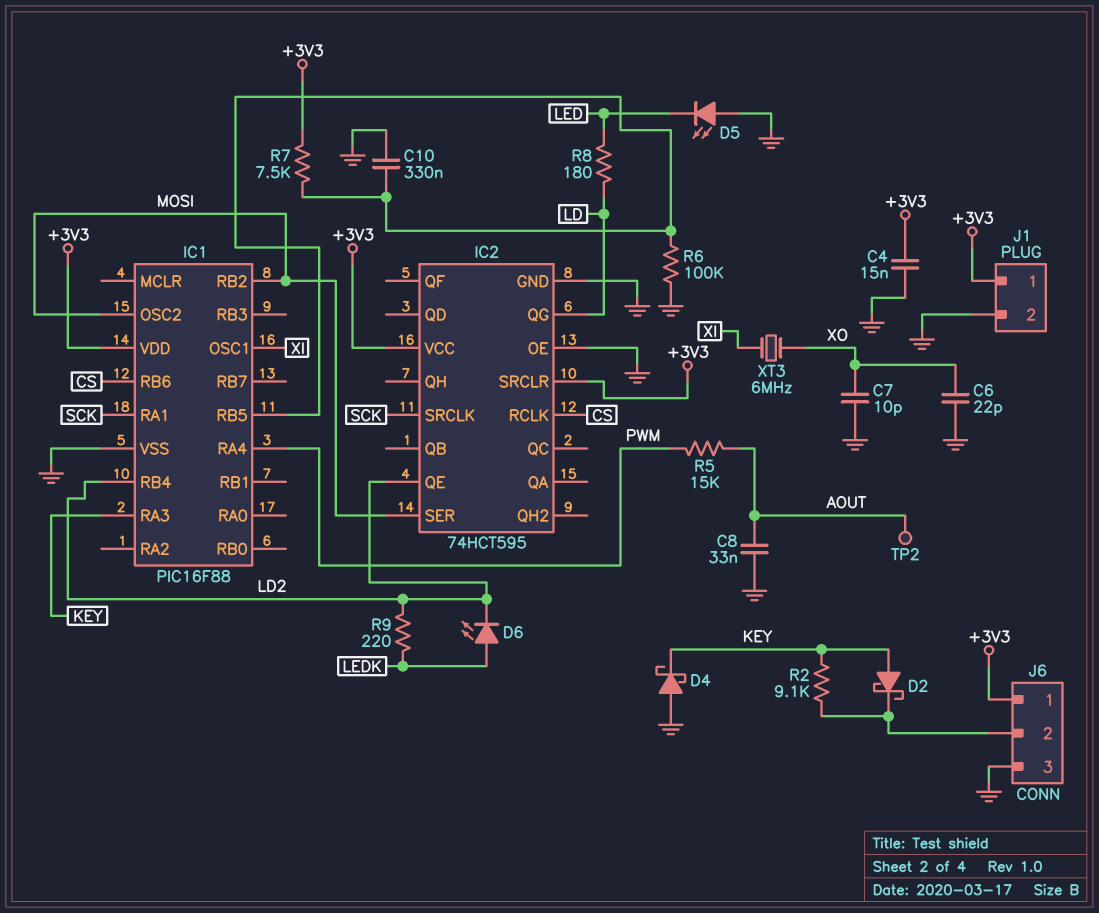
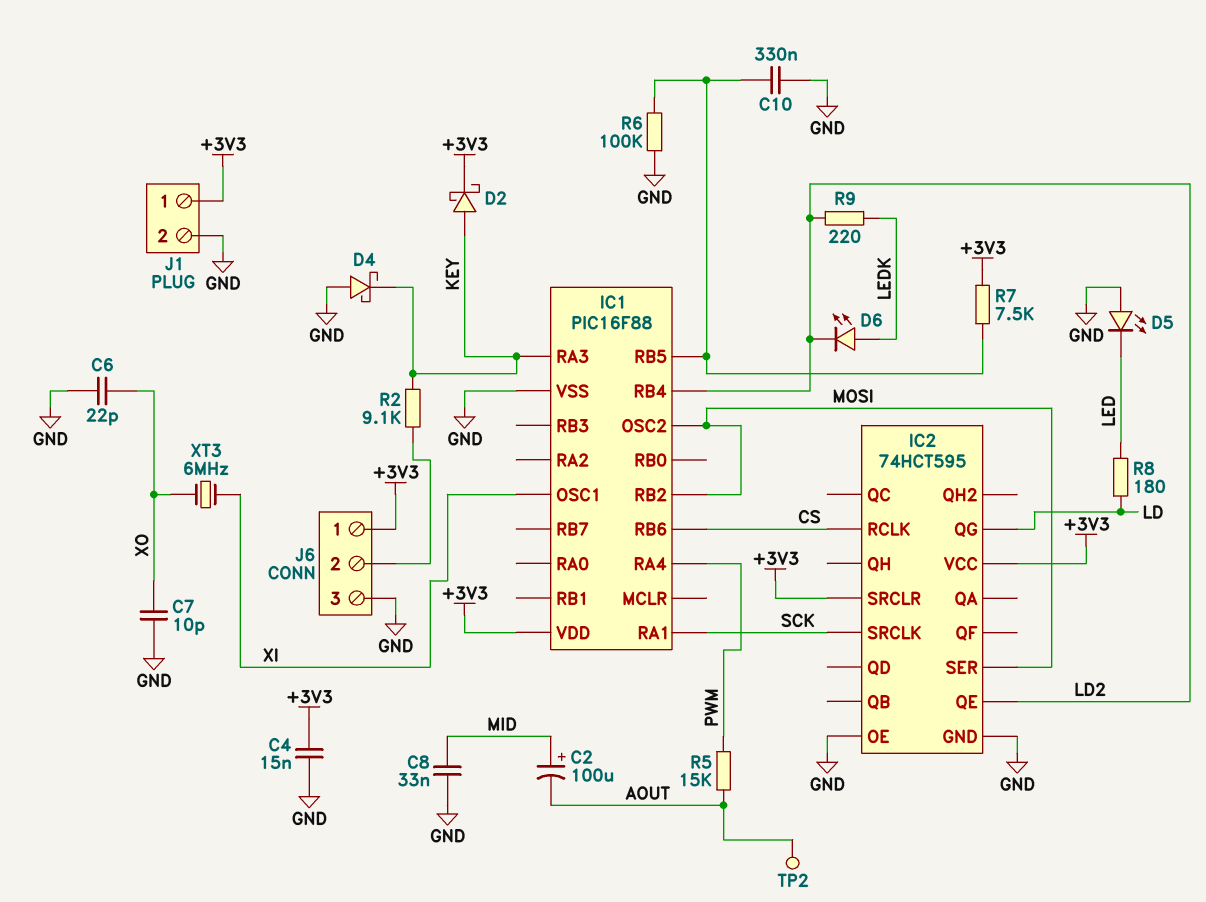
C2: none -> 100uF (plus MID, minus AOUT)
C8: 33nF (AOUT, GND) -> 33nF (GND, MID)
D2: schottky (A KEY, K J6/2) -> schottky (A KEY, K +3V3)

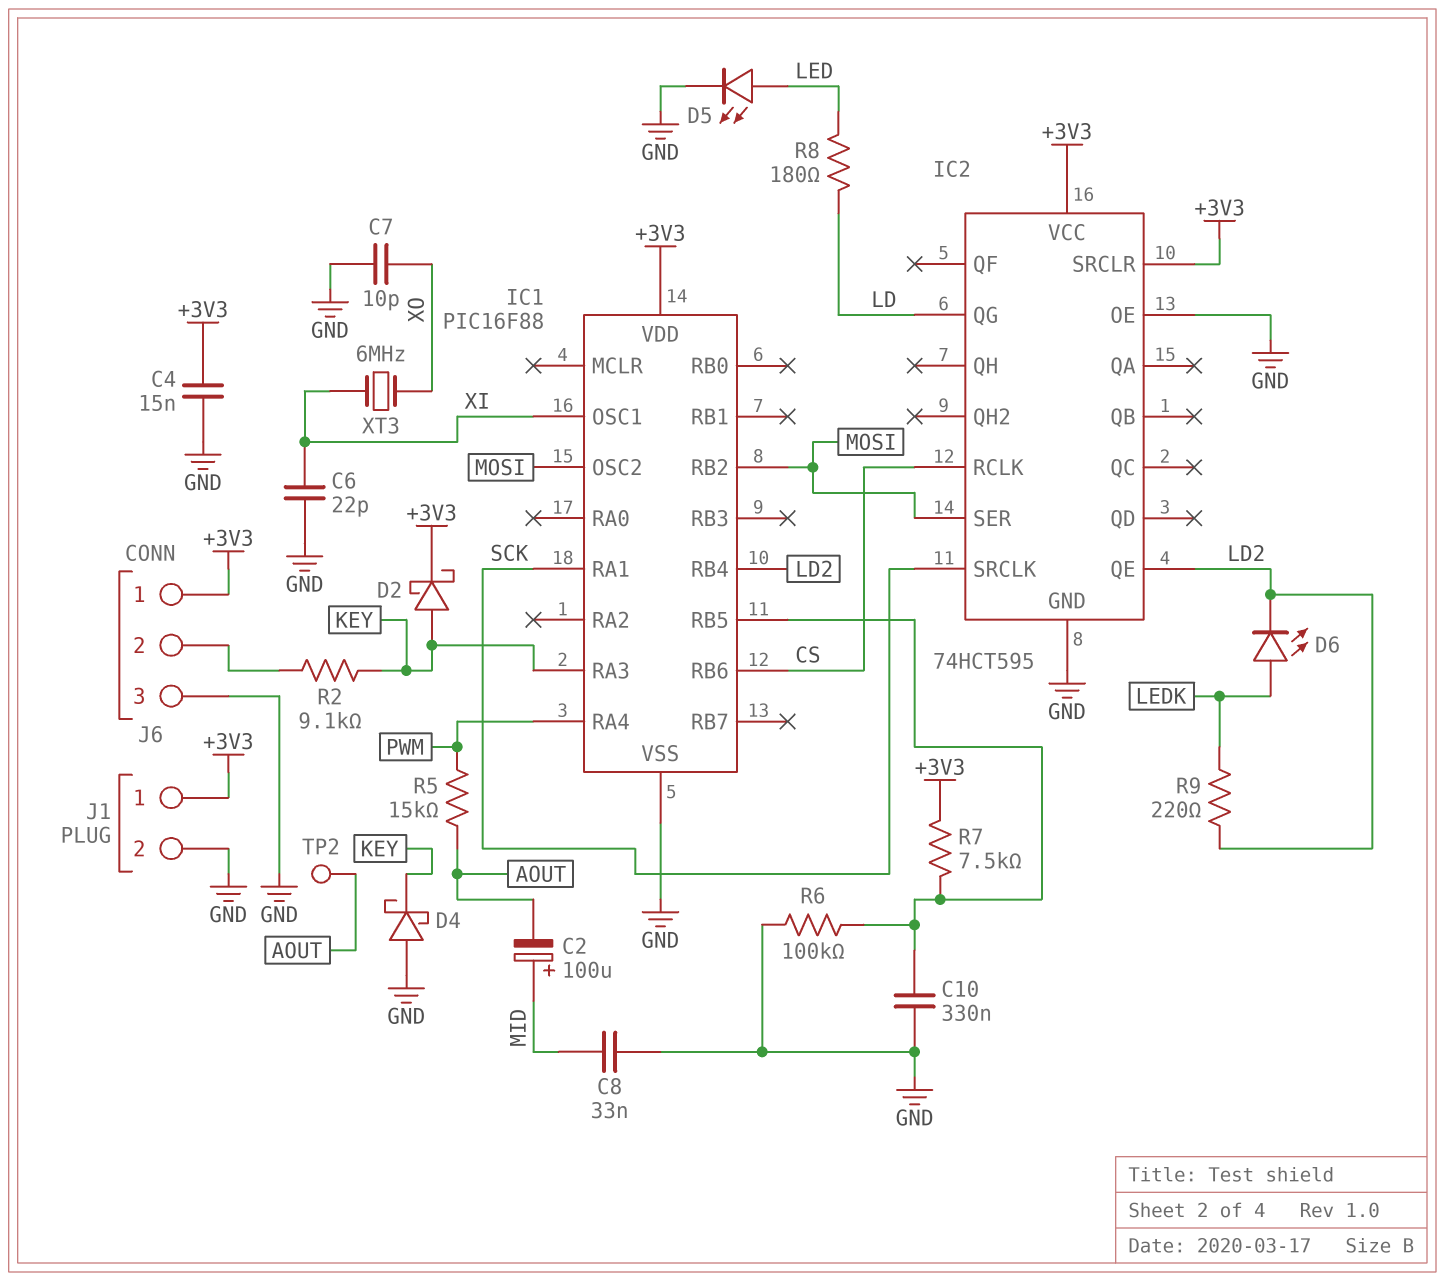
C6: 22pF (GND, XO) -> 22pF (GND, XI)
D5: LED (A GND, K LED) -> LED (A LED, K GND)

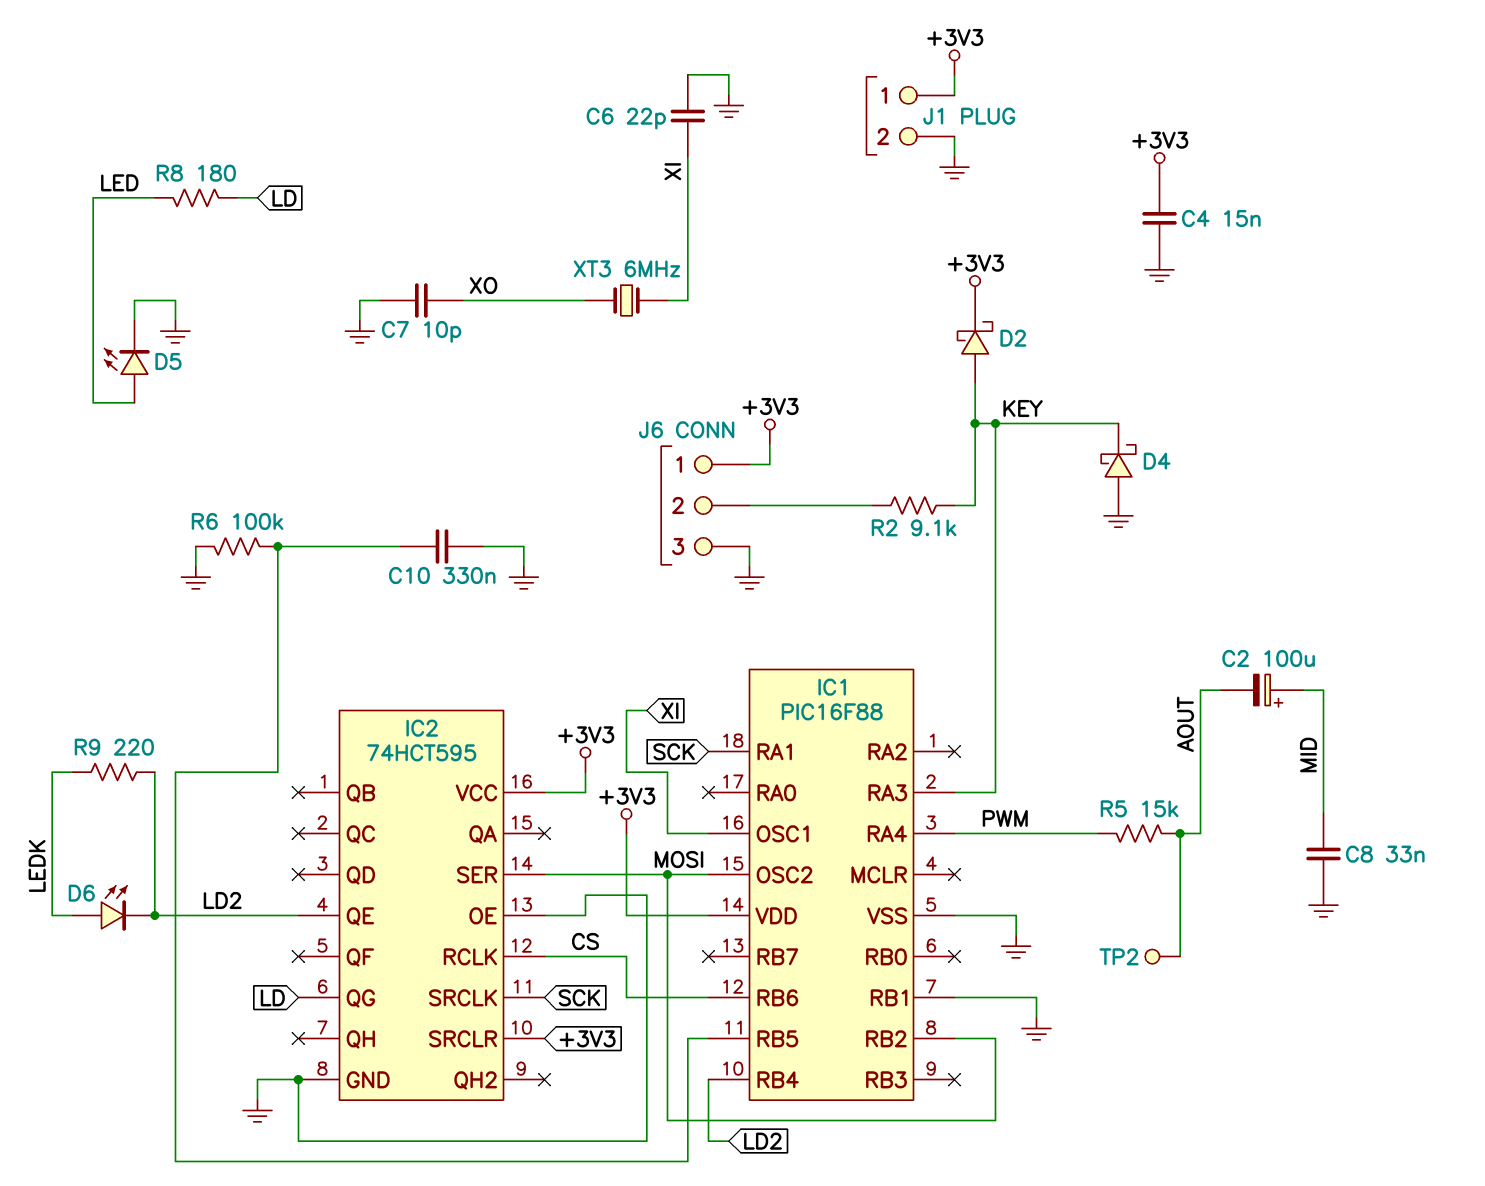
IC1 pin RB1: none -> GND
R7: 7.5k (+3V3, IC1/RB5) -> none

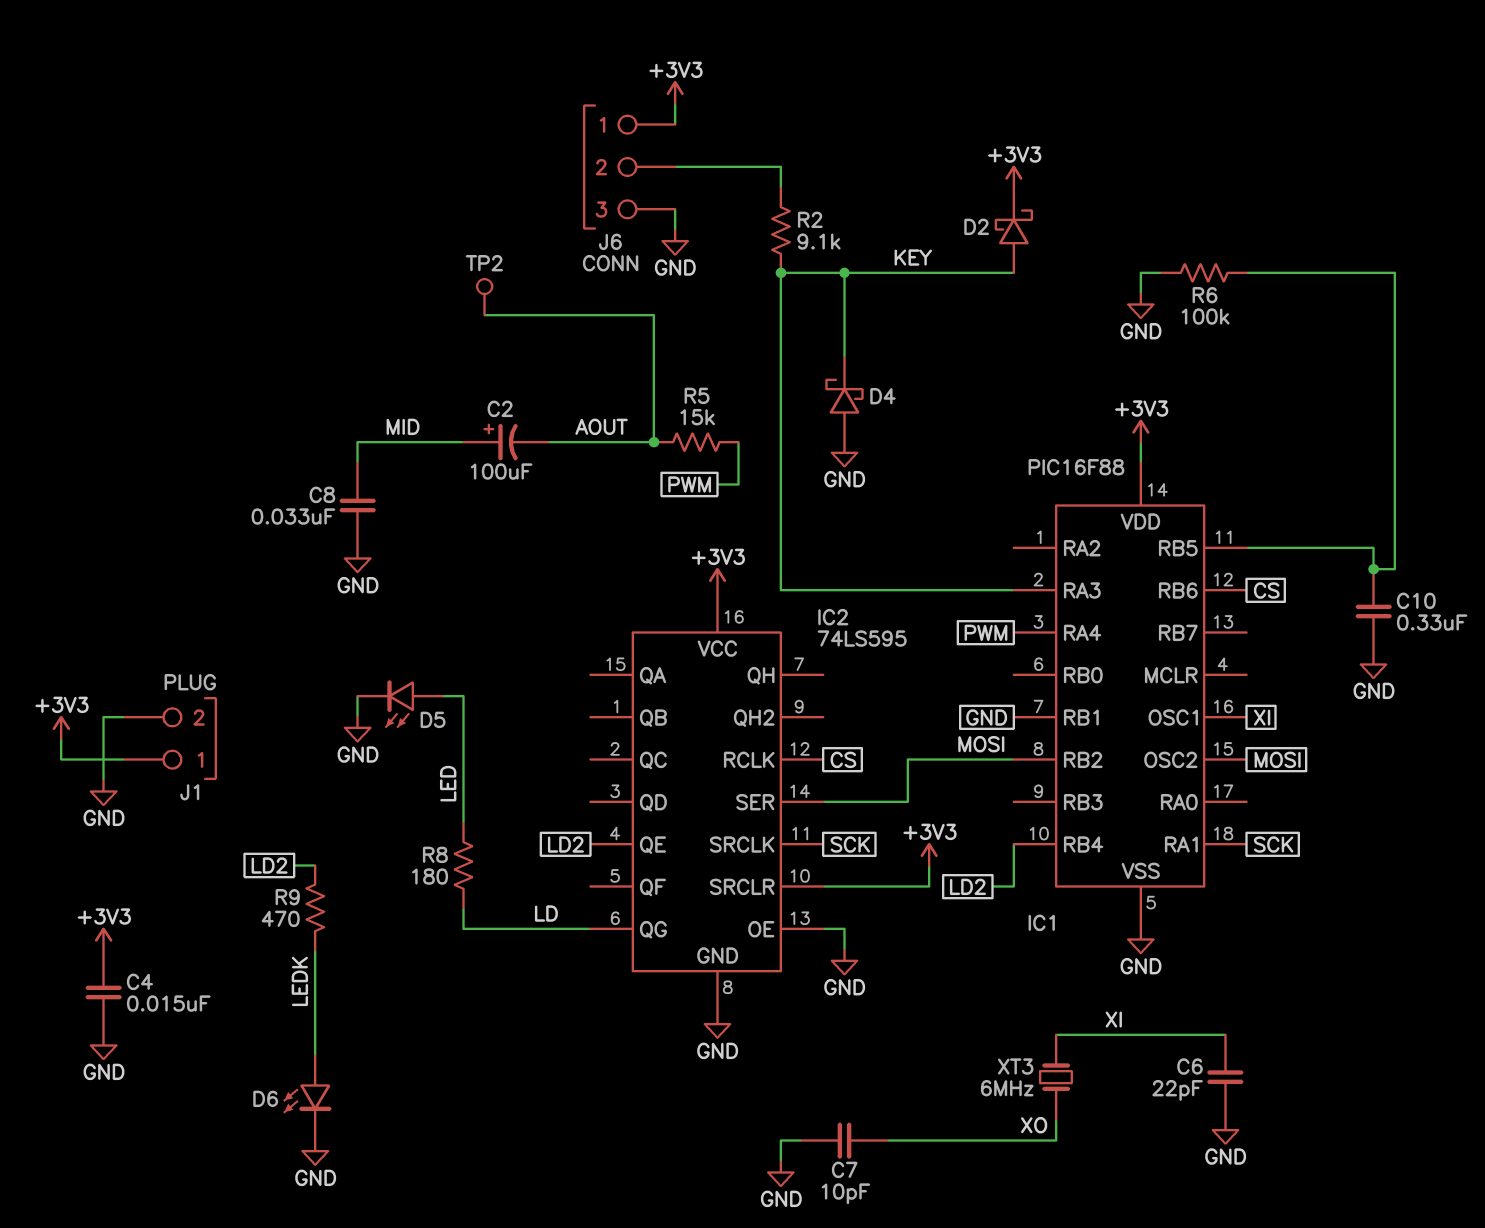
D6: LED (A LEDK, K LD2) -> LED (A LEDK, K GND)
IC2: 74HCT595 -> 74LS595
R9: 220 (LD2, LEDK) -> 470 (LD2, LEDK)

